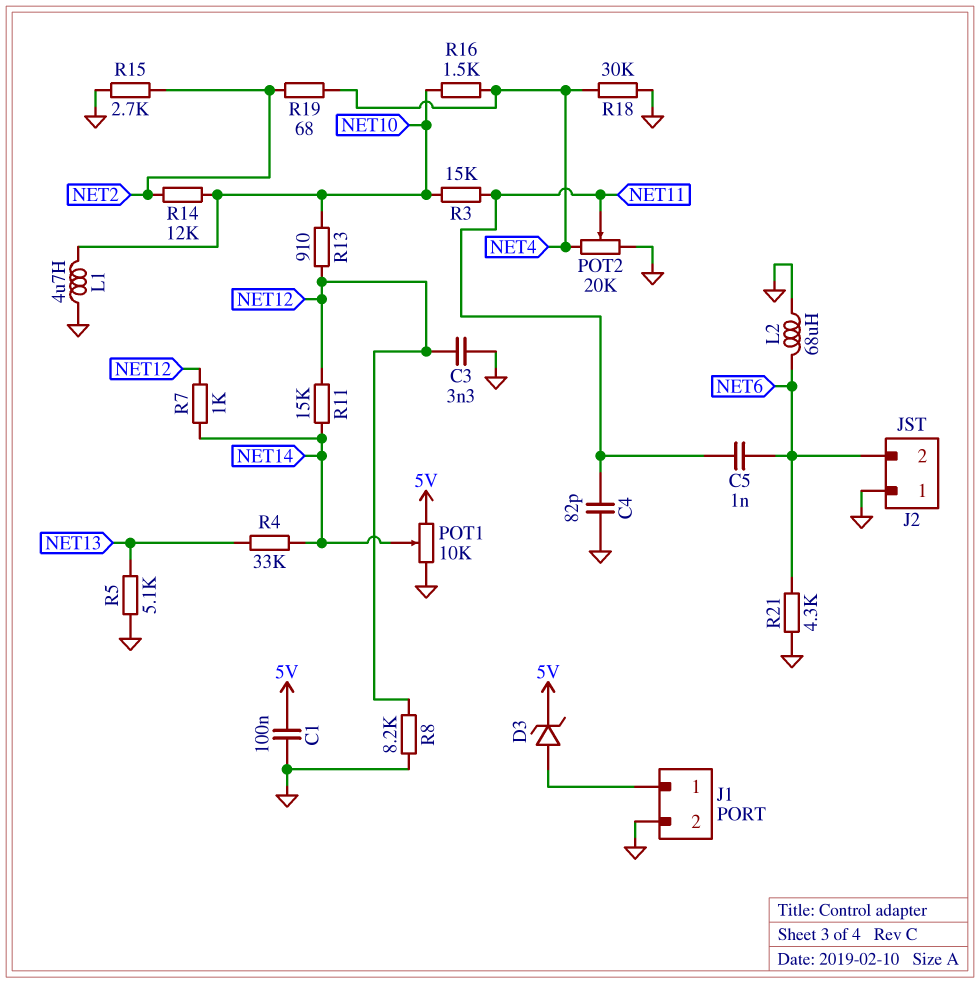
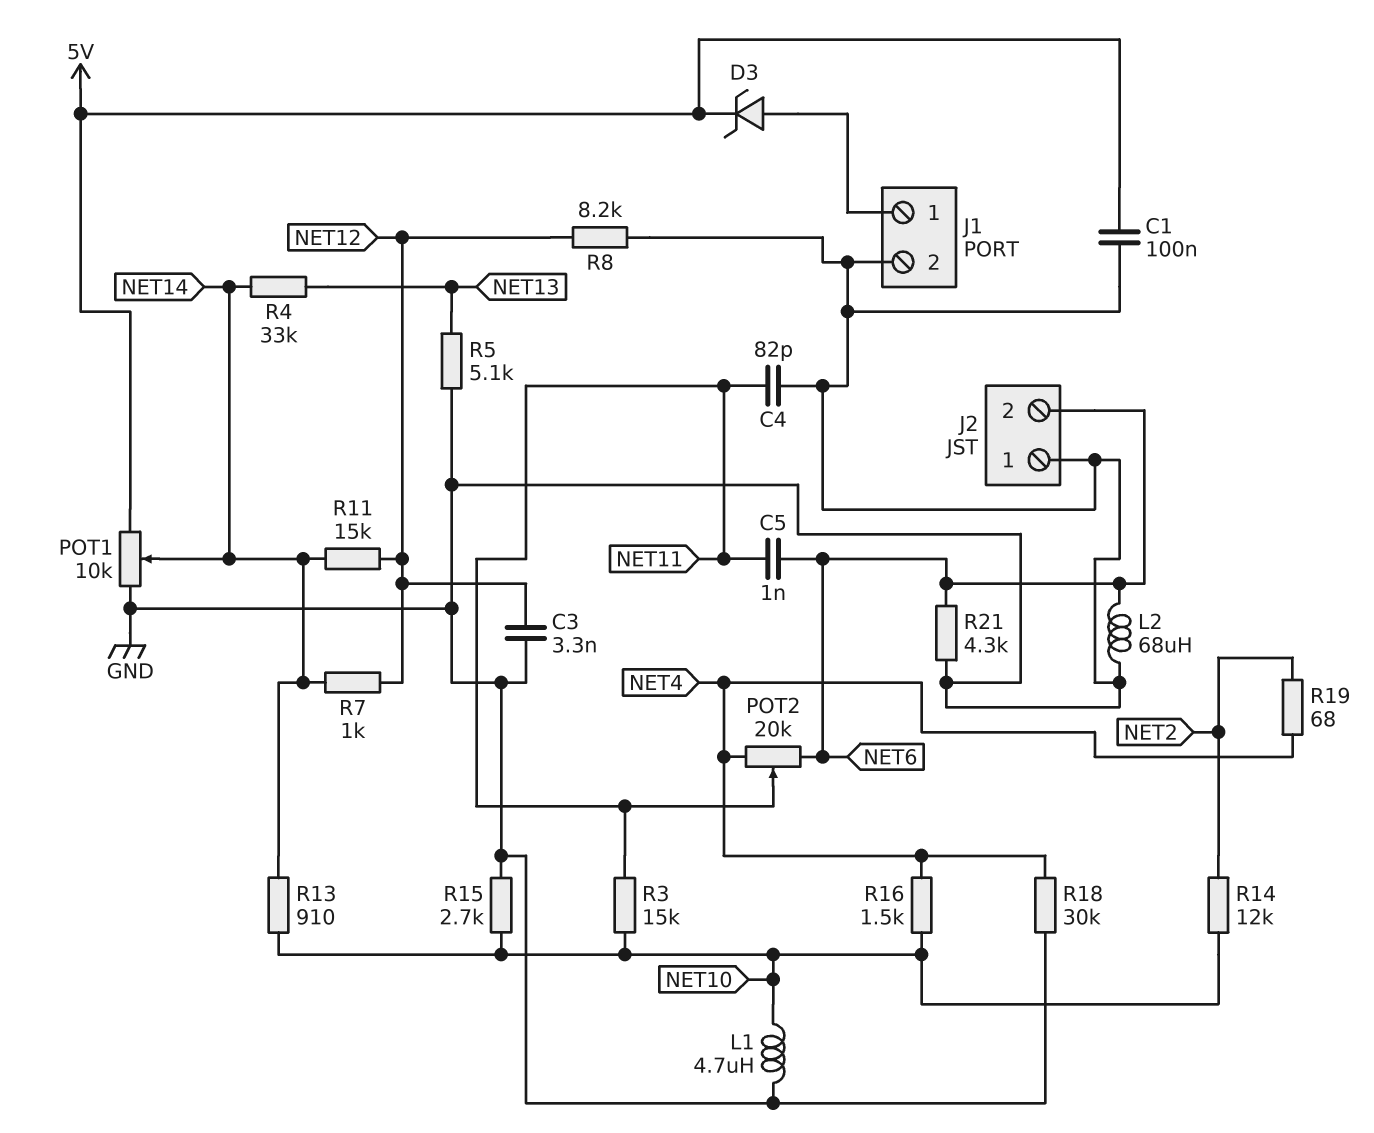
POT2: 20k (GND, NET4, wiper NET11) -> 20k (NET4, NET6, wiper NET11)
R13: 910 (NET10, NET12) -> 910 (NET10, NET14)
R15: 2.7k (GND, NET2) -> 2.7k (GND, NET10)

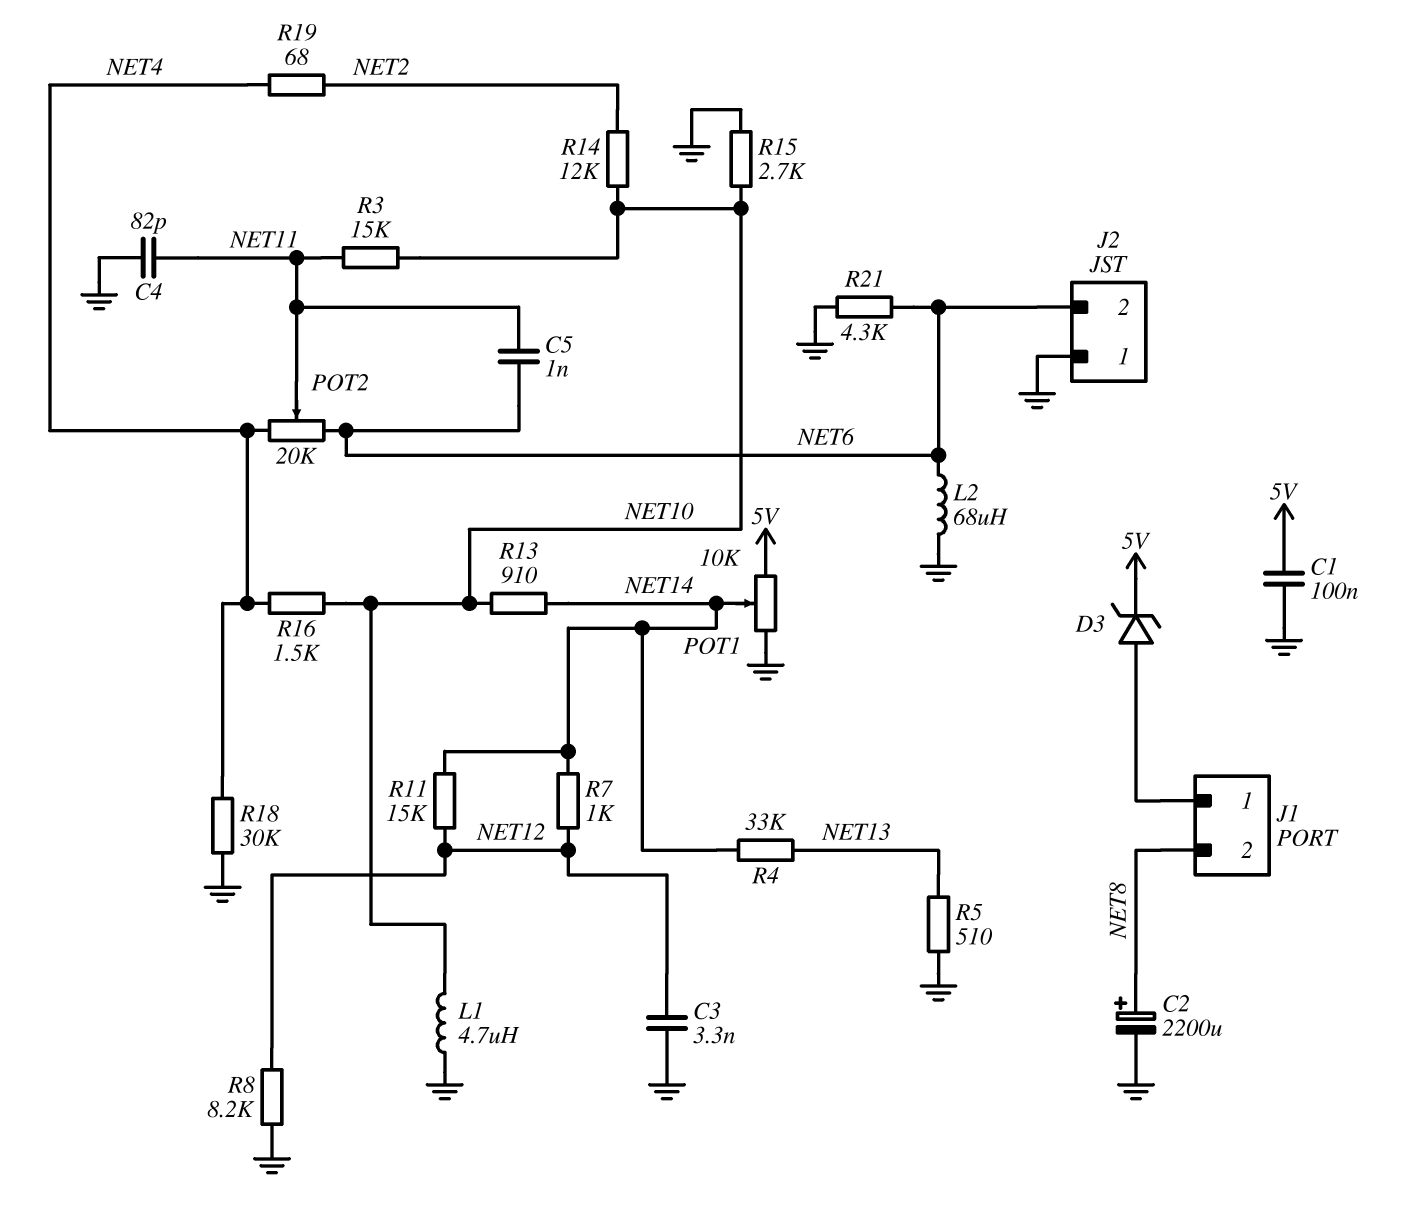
C2: none -> 2200uF (plus NET8, minus GND)
J1 pin 2: GND -> NET8
R5: 5.1k (GND, NET13) -> 510 (GND, NET13)

